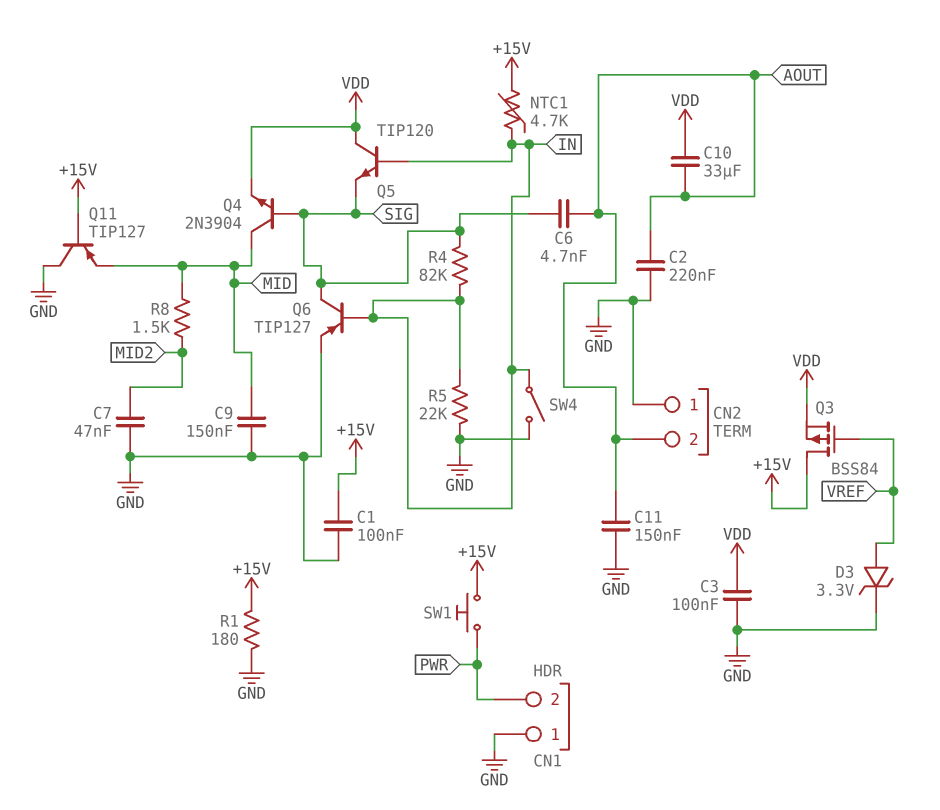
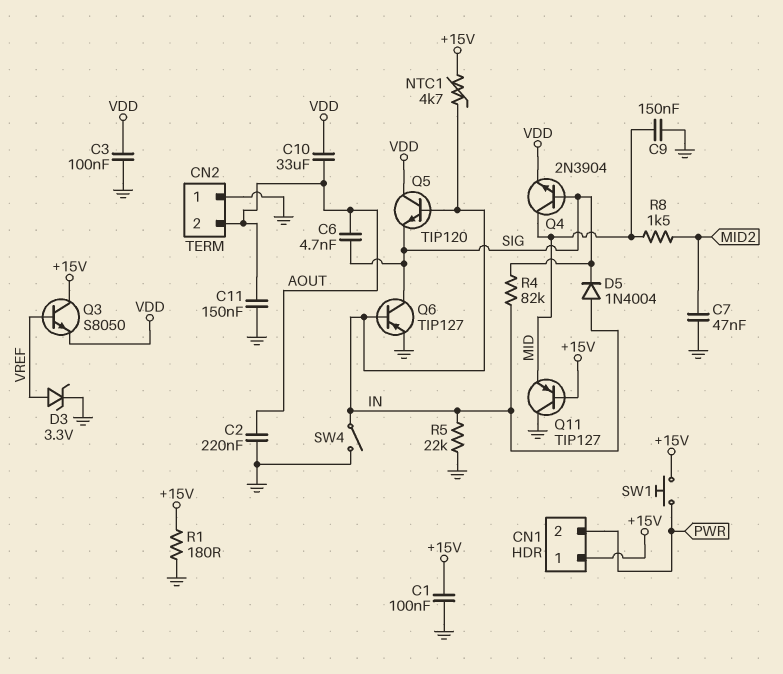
CN1 pin 1: GND -> +15V
D5: none -> diode 1N4004 (A IN, K SIG)
Q3: PMOS BSS84 (G VREF, D +15V, S VDD) -> NPN S8050 (B VREF, C +15V, E VDD)

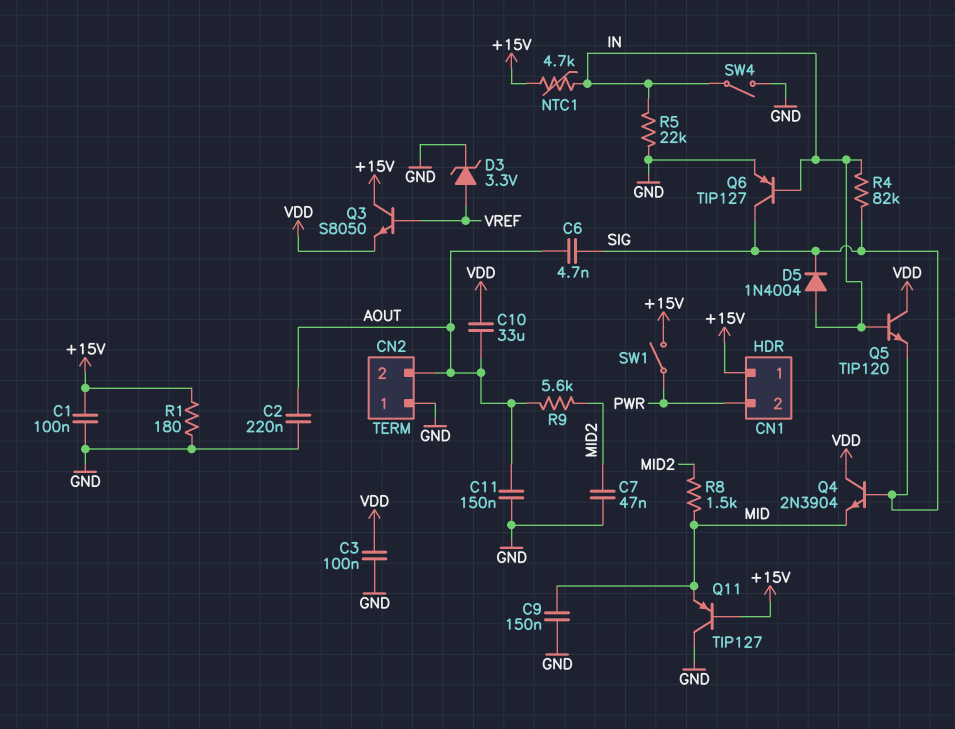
Q4: NPN 2N3904 (B SIG, C MID, E VDD) -> NPN 2N3904 (B SIG, C VDD, E MID)
R9: none -> 5.6k (AOUT, MID2)
SW1: button (+15V, PWR) -> switch (+15V, PWR)

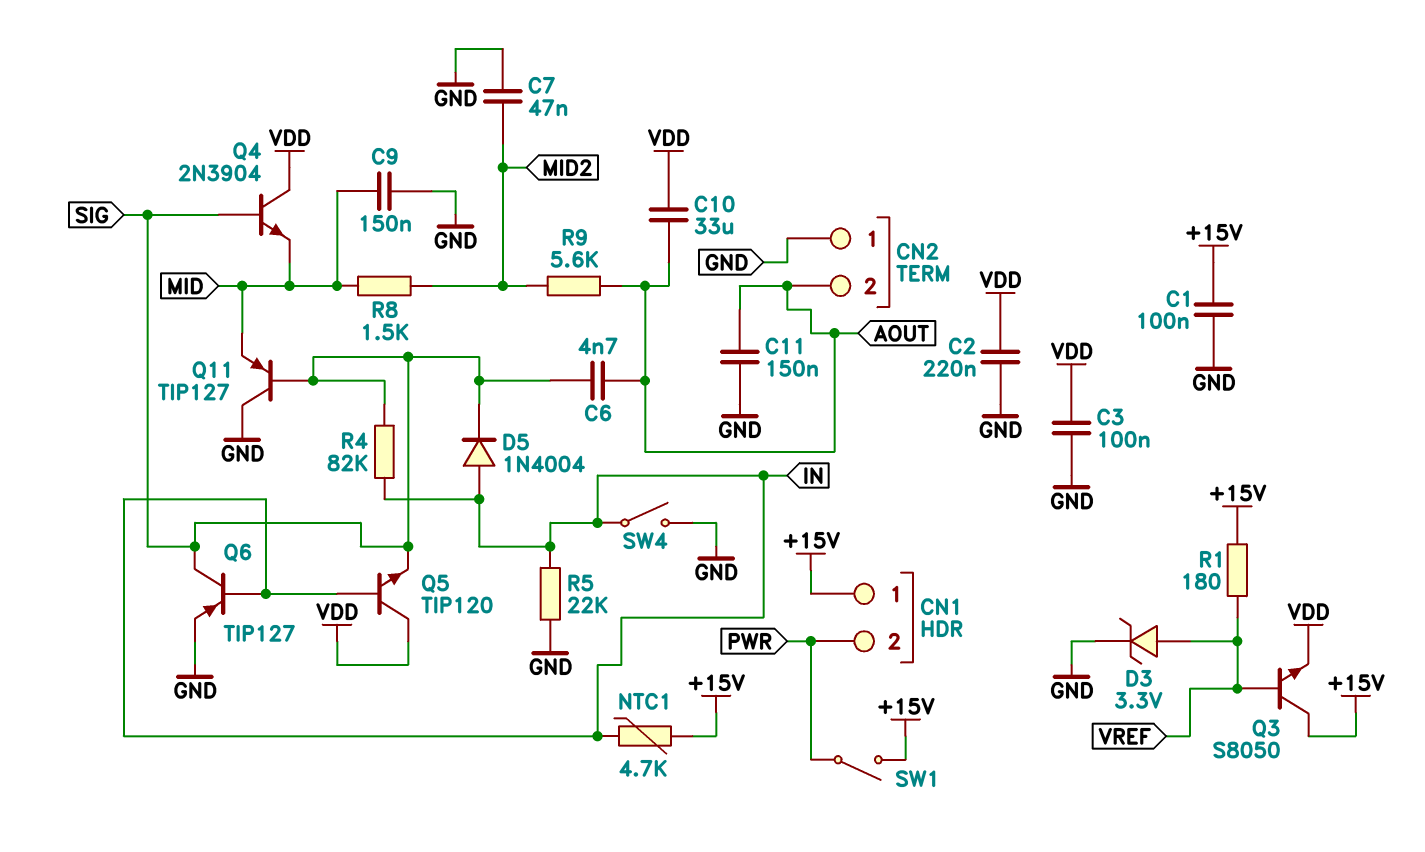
C2: 220nF (AOUT, GND) -> 220nF (GND, VDD)
Q11: PNP TIP127 (B +15V, C GND, E MID) -> PNP TIP127 (B SIG, C GND, E MID)
R1: 180 (+15V, GND) -> 180 (+15V, VREF)

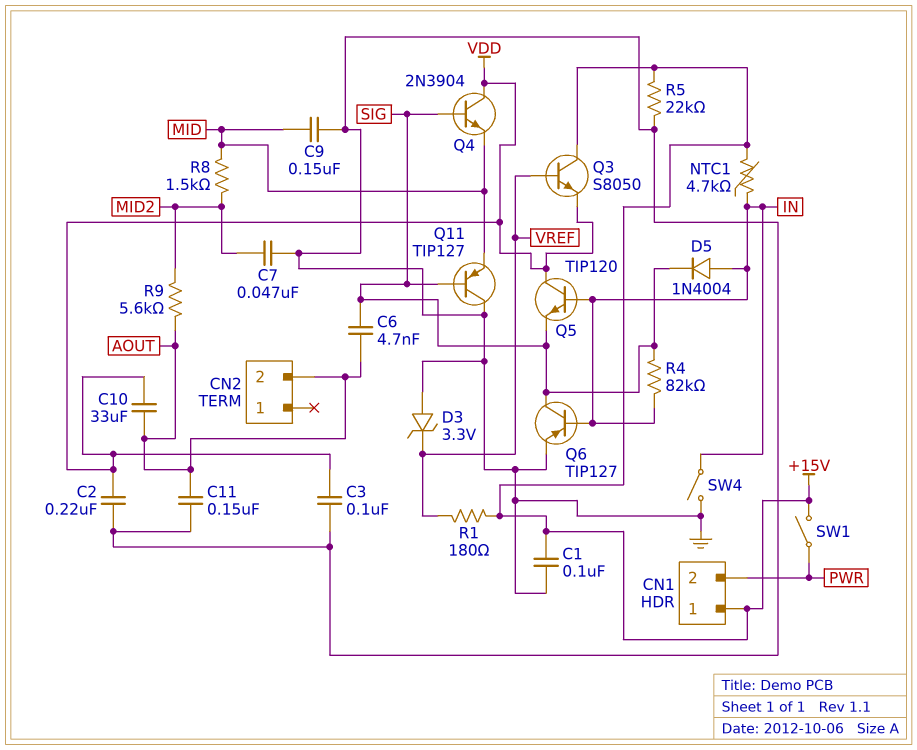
CN2 pin 1: GND -> none
D3: zener 3.3V (A VREF, K GND) -> zener 3.3V (A GND, K VREF)
R5: 22k (GND, IN) -> 22k (+15V, GND)

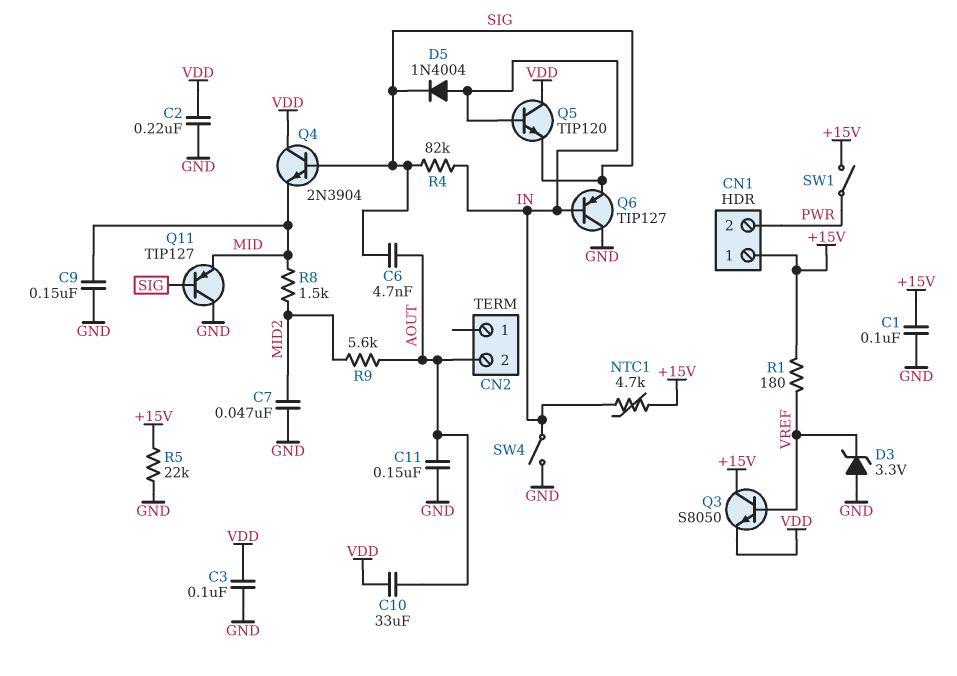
Q6: PNP TIP127 (B IN, C SIG, E GND) -> PNP TIP127 (B IN, C GND, E SIG)

